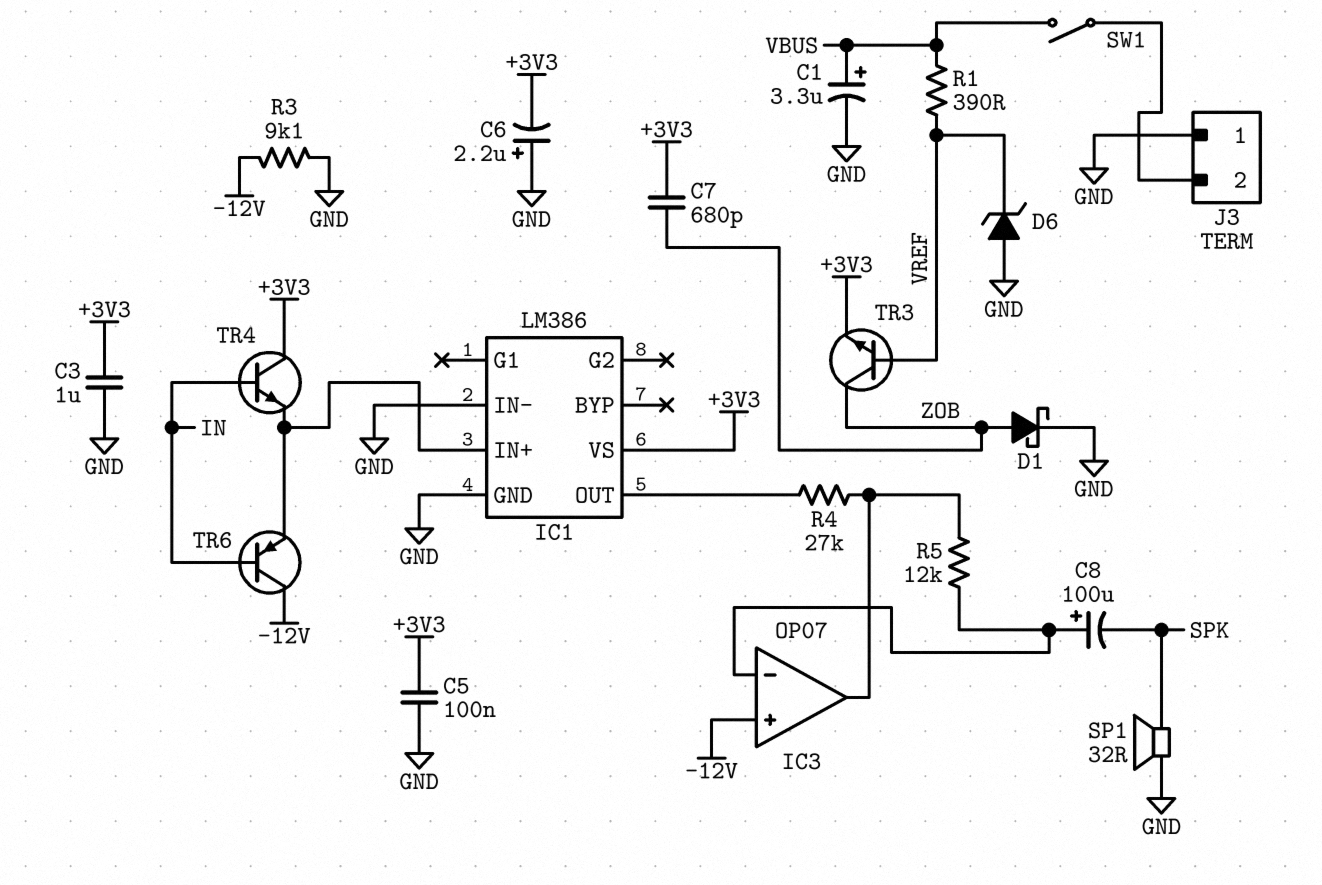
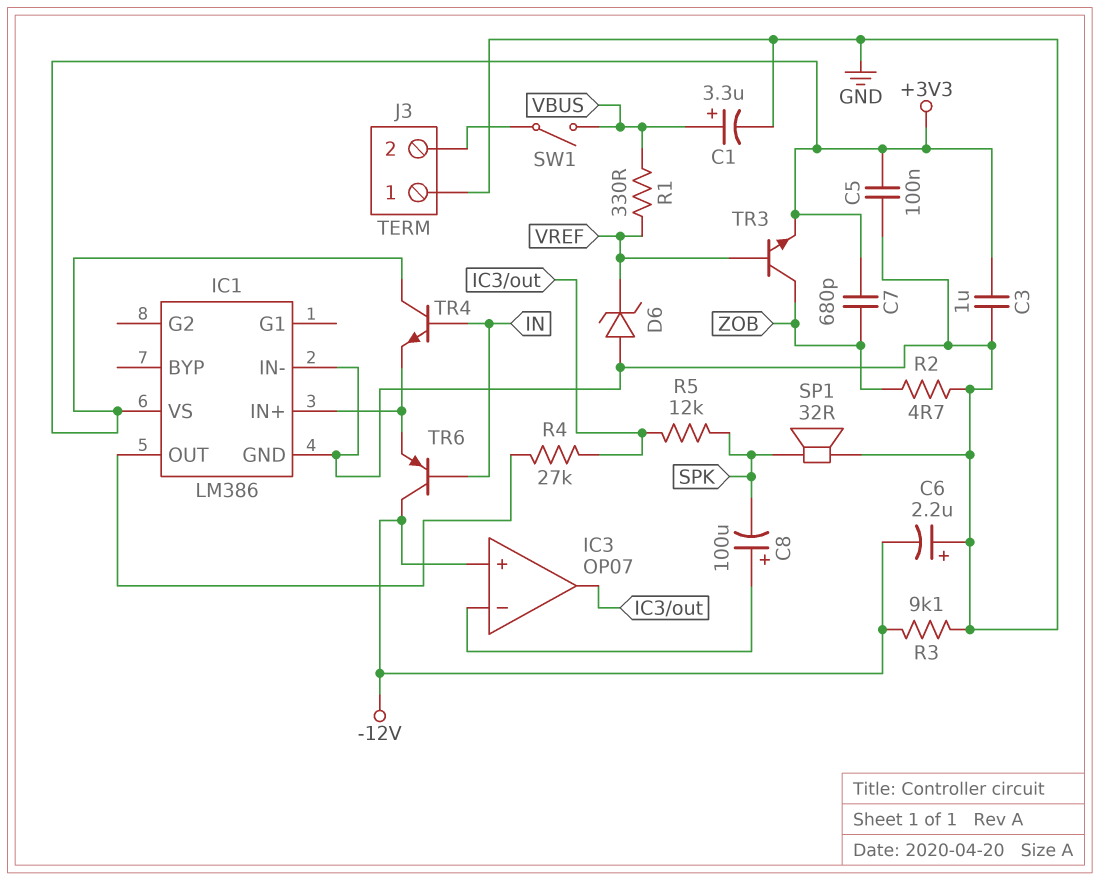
C6: 2.2uF (plus GND, minus +3V3) -> 2.2uF (plus GND, minus -12V)
D1: schottky (A ZOB, K GND) -> none
R1: 390 (VBUS, VREF) -> 330 (VBUS, VREF)
R2: none -> 4.7 (GND, ZOB)
R5: 12k (IC3/in-, IC3/out) -> 12k (IC3/out, SPK)

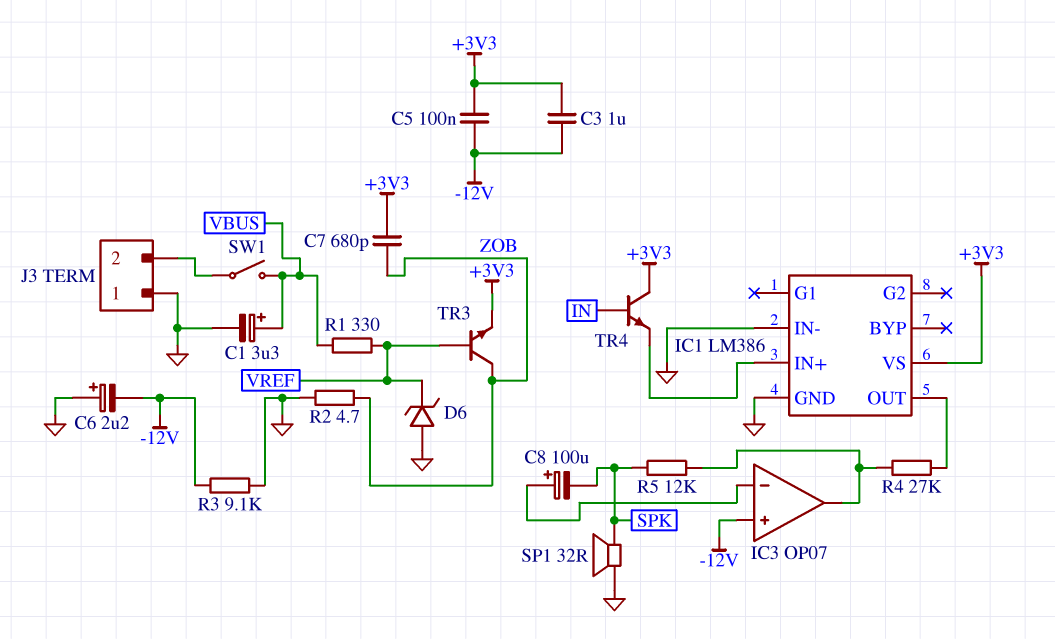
C3: 1uF (+3V3, GND) -> 1uF (+3V3, -12V)
C5: 100nF (+3V3, GND) -> 100nF (+3V3, -12V)
TR6: PNP (B IN, C -12V, E IC1/IN+) -> none

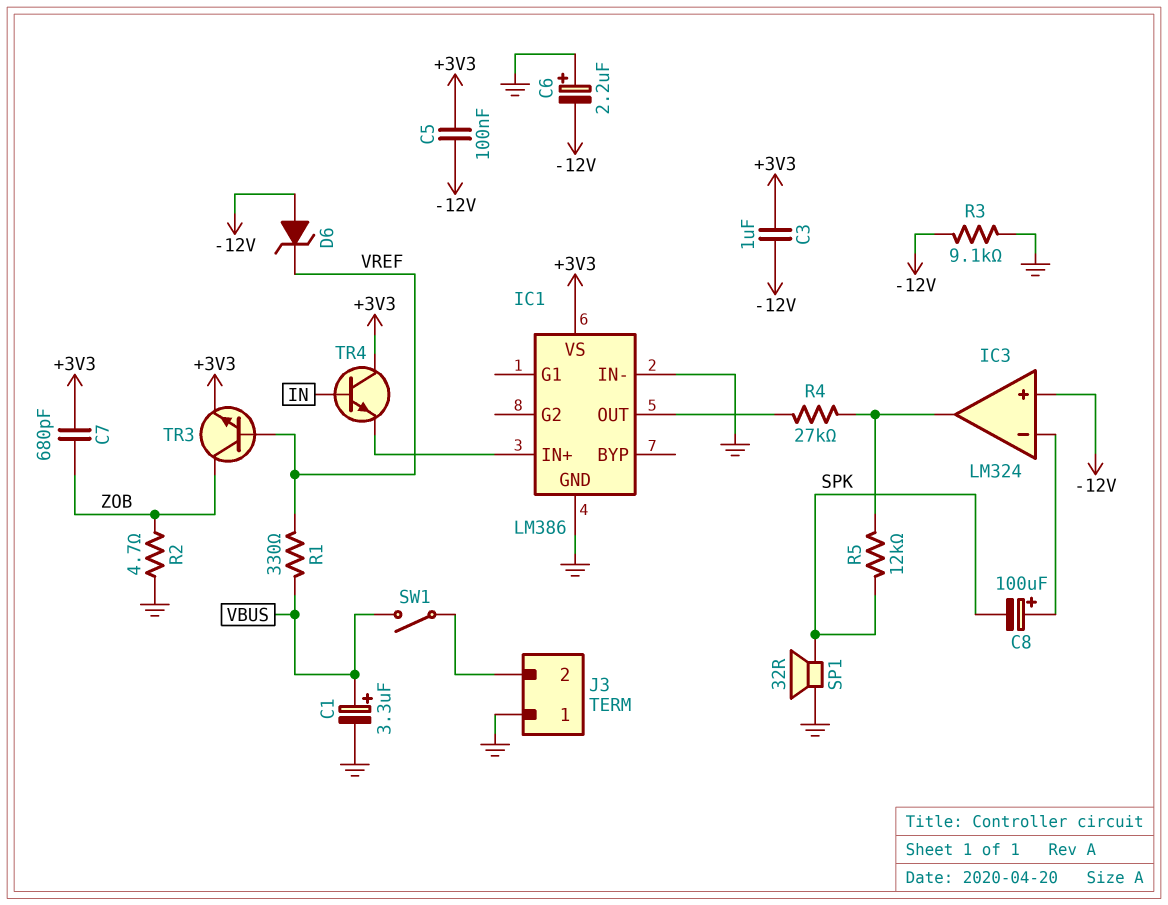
D6: zener (A GND, K VREF) -> zener (A -12V, K VREF)
IC3: OP07 -> LM324

